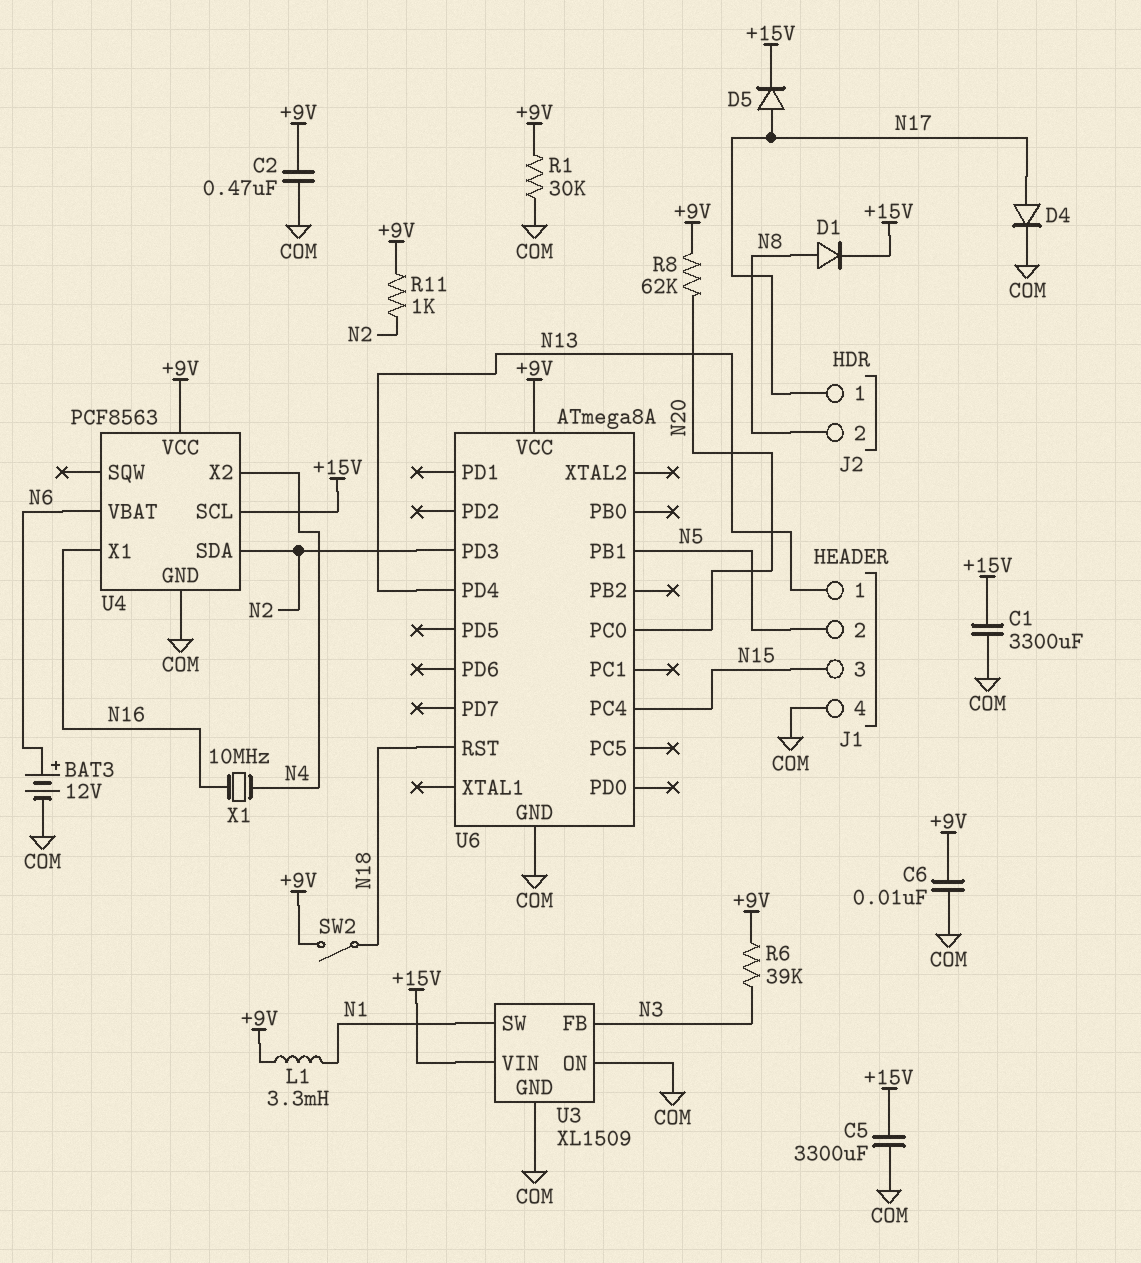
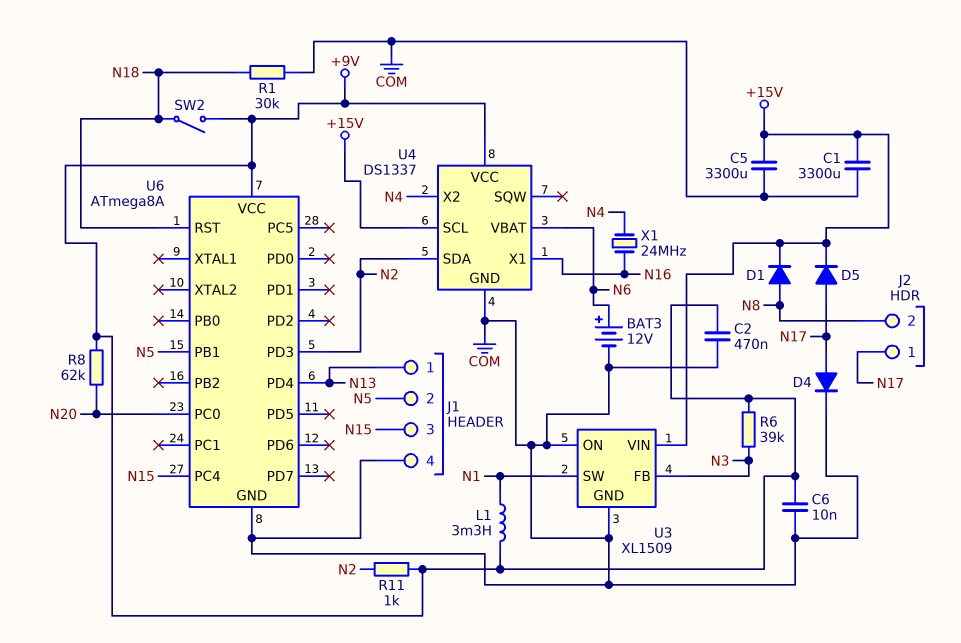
R1: 30k (+9V, COM) -> 30k (COM, N18)
U4: PCF8563 -> DS1337
X1: 10MHz (N4, N16) -> 24MHz (N4, N16)

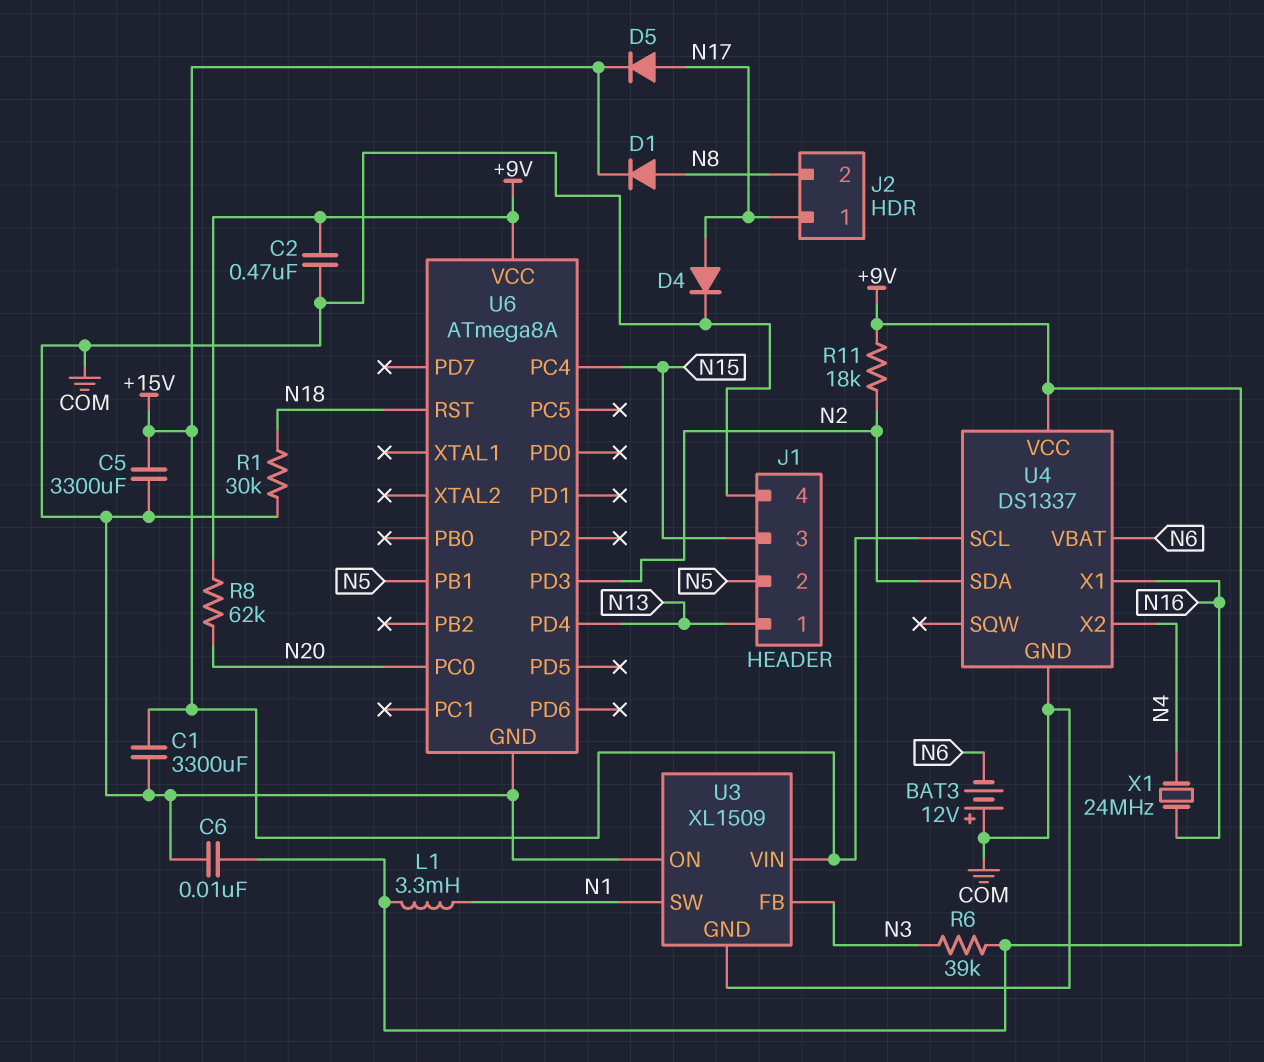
BAT3: 12V (plus N6, minus COM) -> 12V (plus COM, minus N6)
R11: 1k (+9V, N2) -> 18k (+9V, N2)
SW2: switch (+9V, N18) -> none

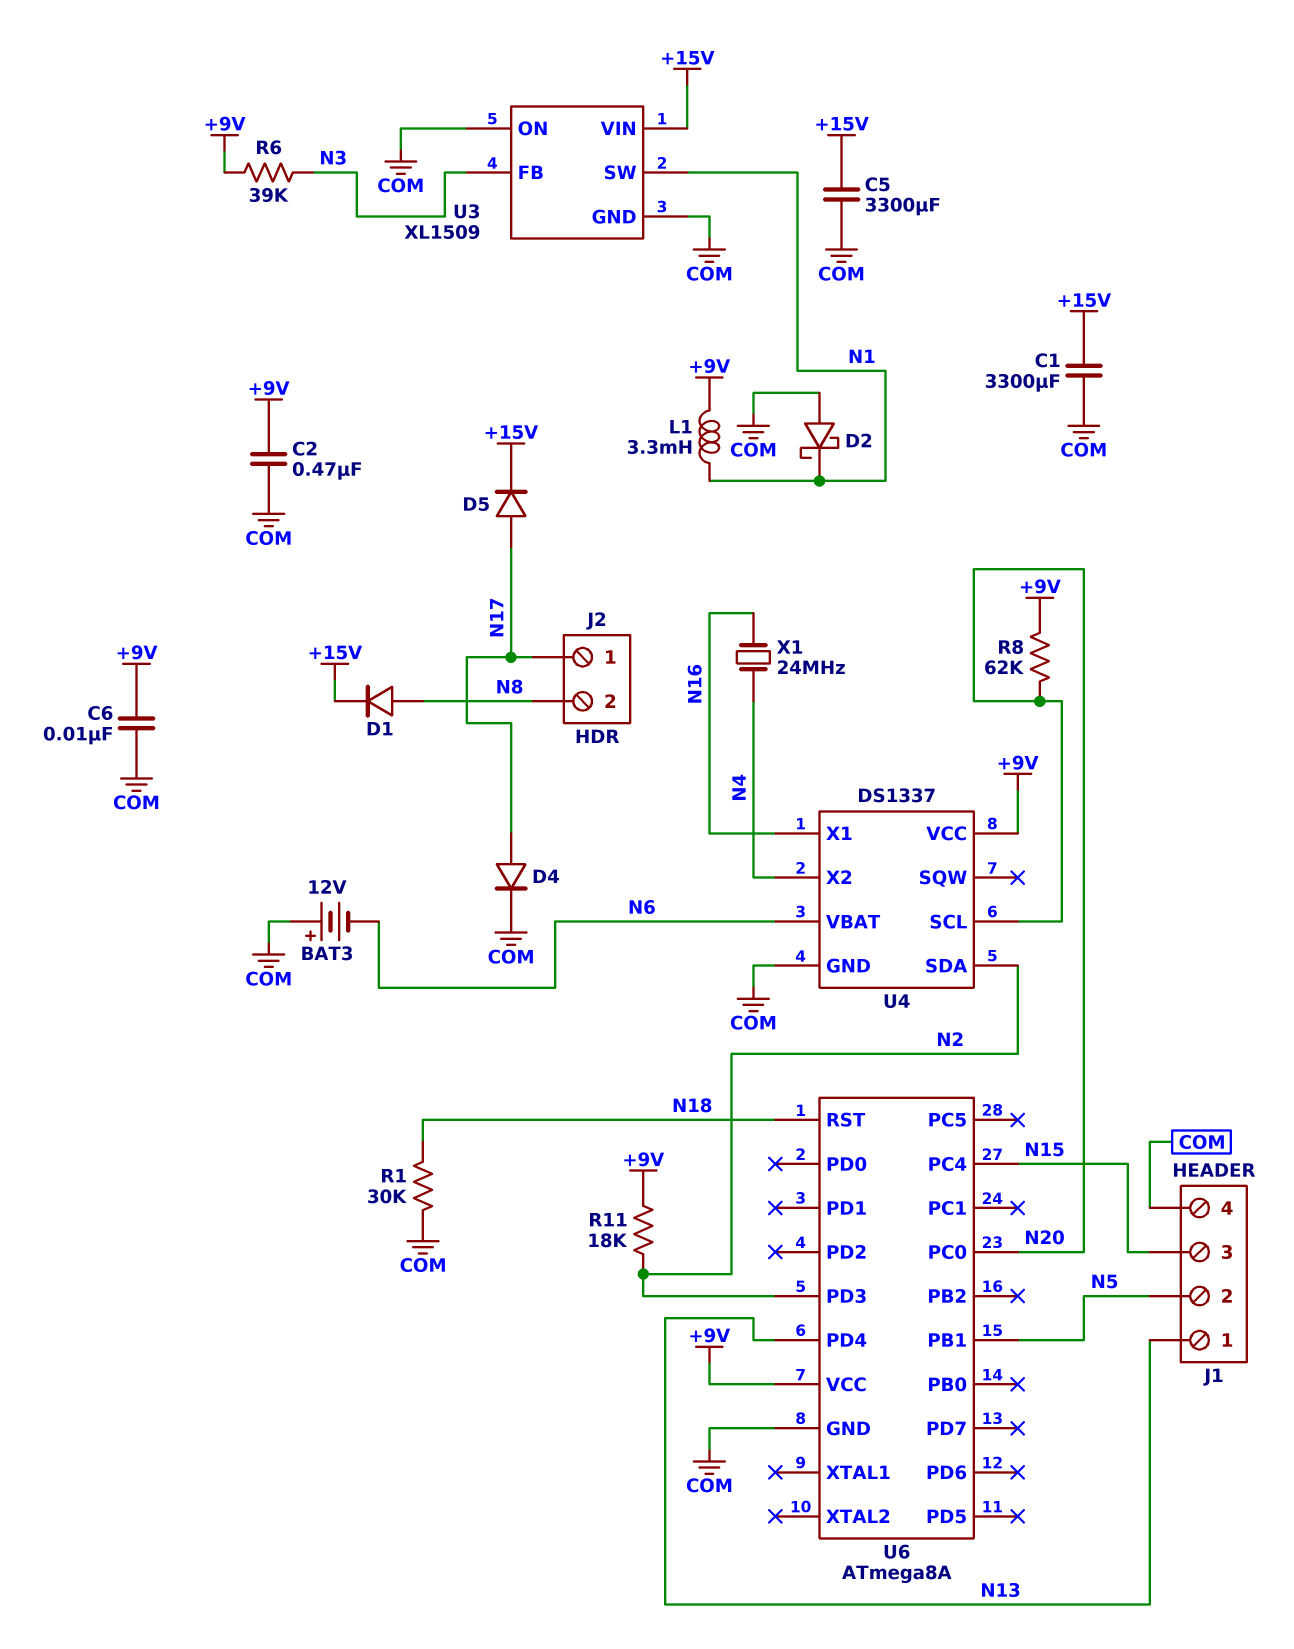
D2: none -> schottky (A COM, K N1)
U4 pin SCL: +15V -> N20

